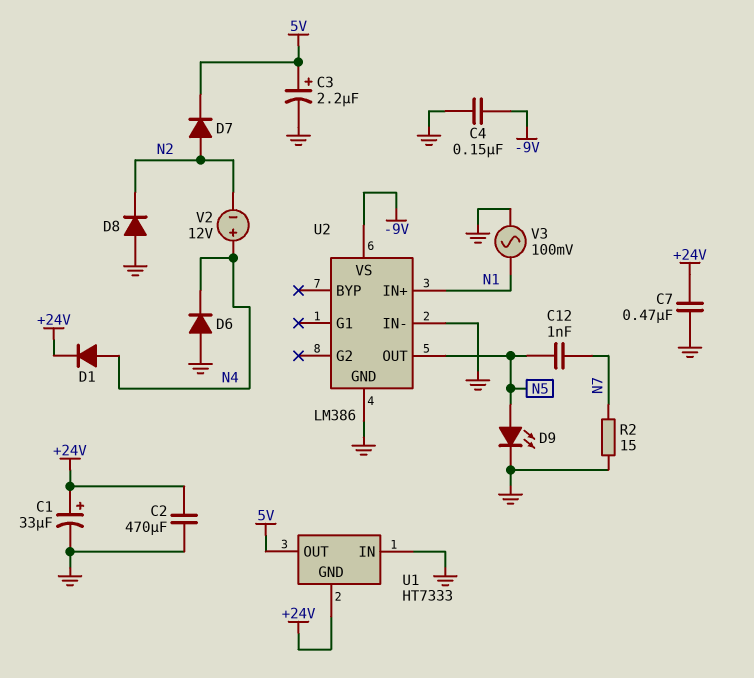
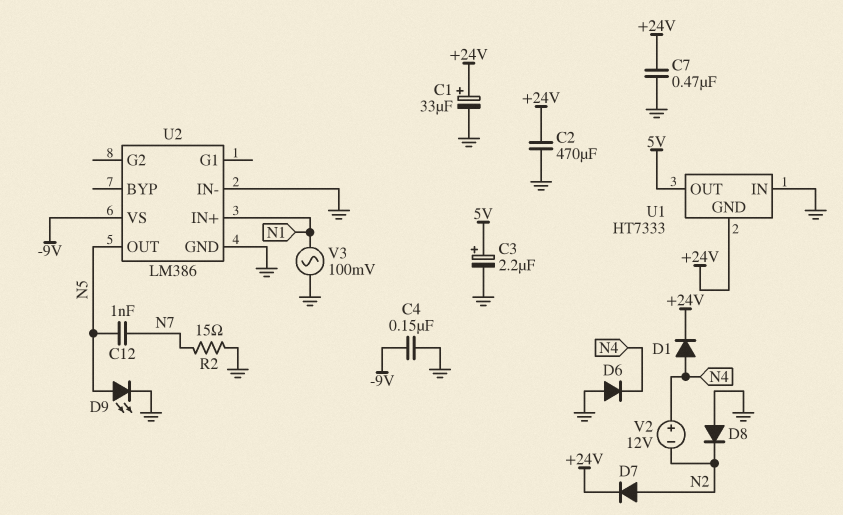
D7: diode (A N2, K 5V) -> diode (A N2, K +24V)

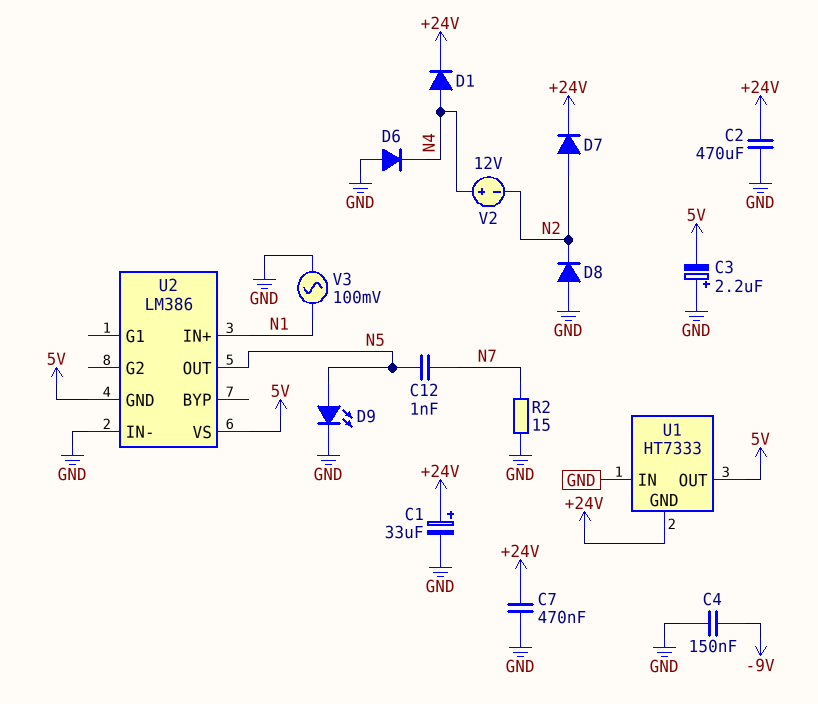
C3: 2.2uF (plus 5V, minus GND) -> 2.2uF (plus GND, minus 5V)
U2 pin GND: GND -> 5V
U2 pin VS: -9V -> 5V

